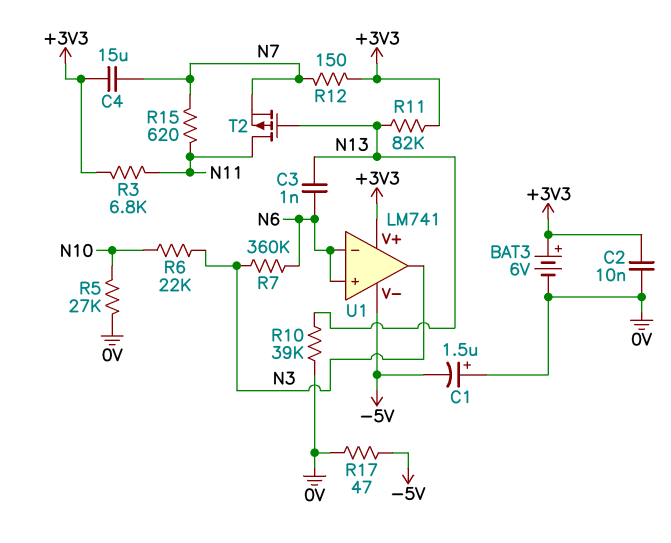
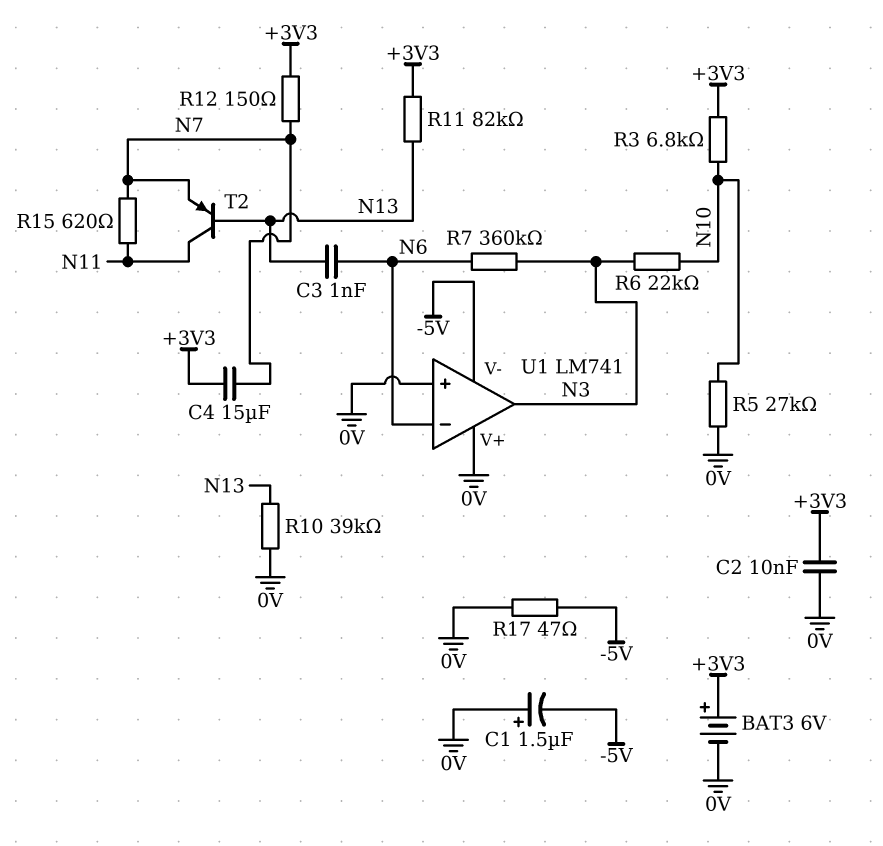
R3: 6.8k (+3V3, N11) -> 6.8k (+3V3, N10)
T2: PMOS (G N13, D N11, S N7) -> PNP (B N13, C N11, E N7)
U1 pin V+: +3V3 -> 0V
U1 pin in+: N6 -> 0V

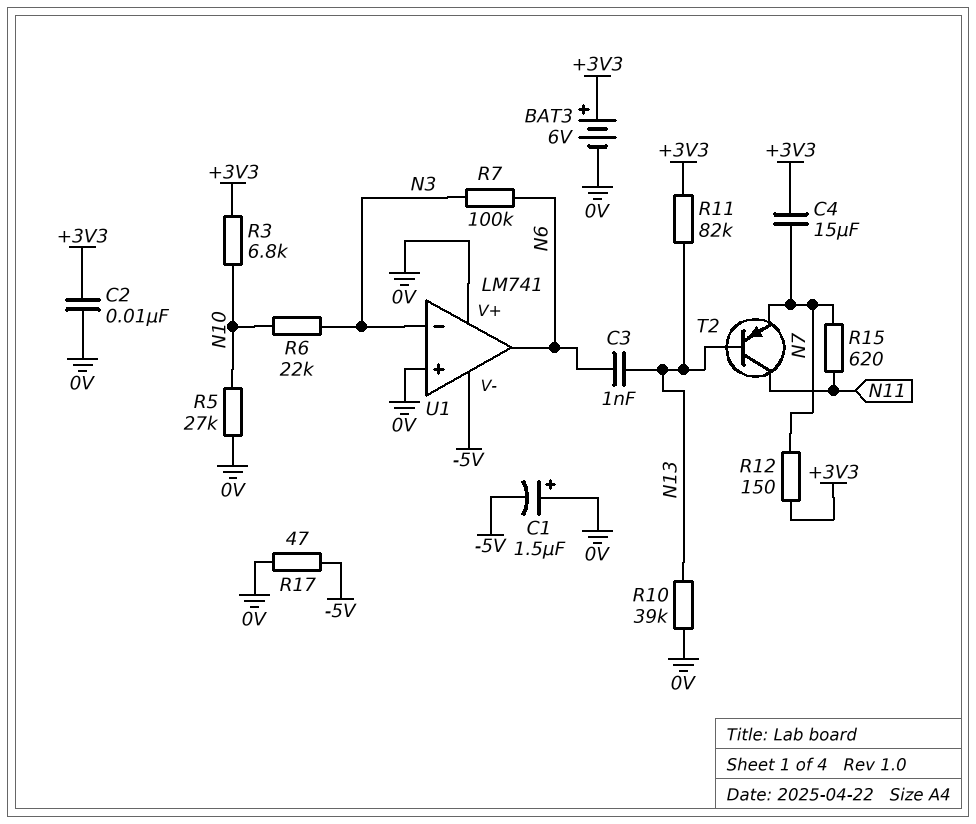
R7: 360k (N3, N6) -> 100k (N3, N6)
U1 pin in-: N6 -> N3
U1 pin out: N3 -> N6

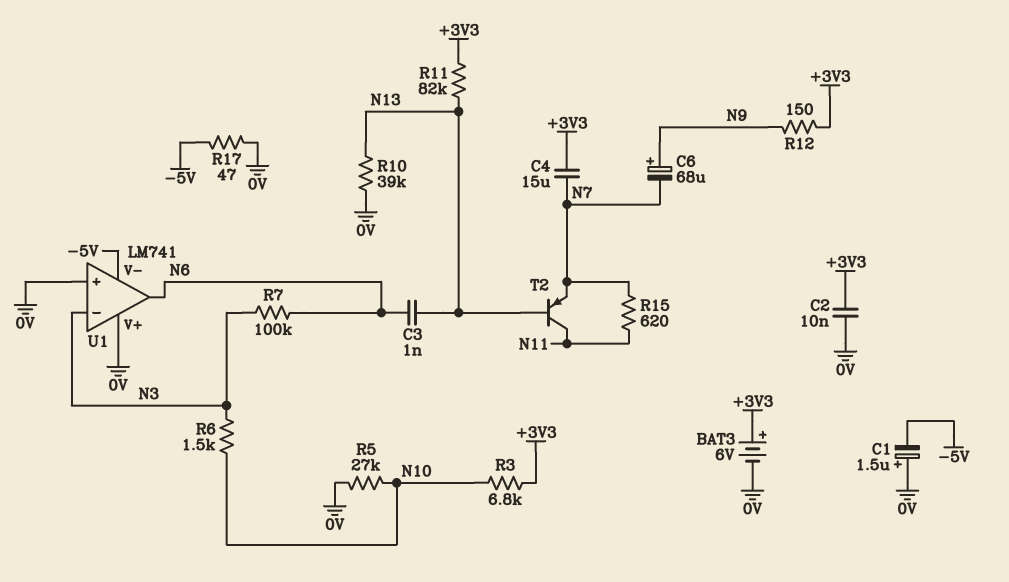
C6: none -> 68uF (plus N9, minus N7)
R6: 22k (N3, N10) -> 1.5k (N3, N10)
R12: 150 (+3V3, N7) -> 150 (+3V3, N9)

